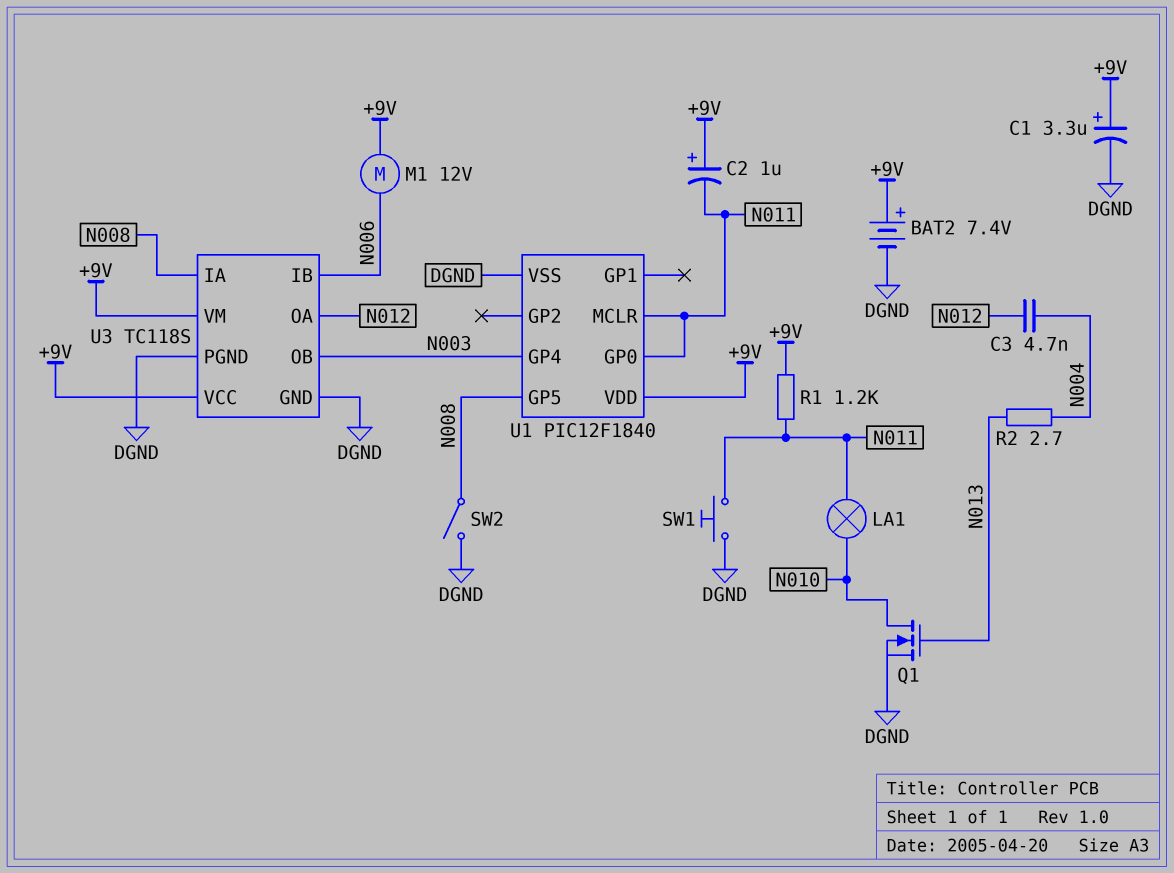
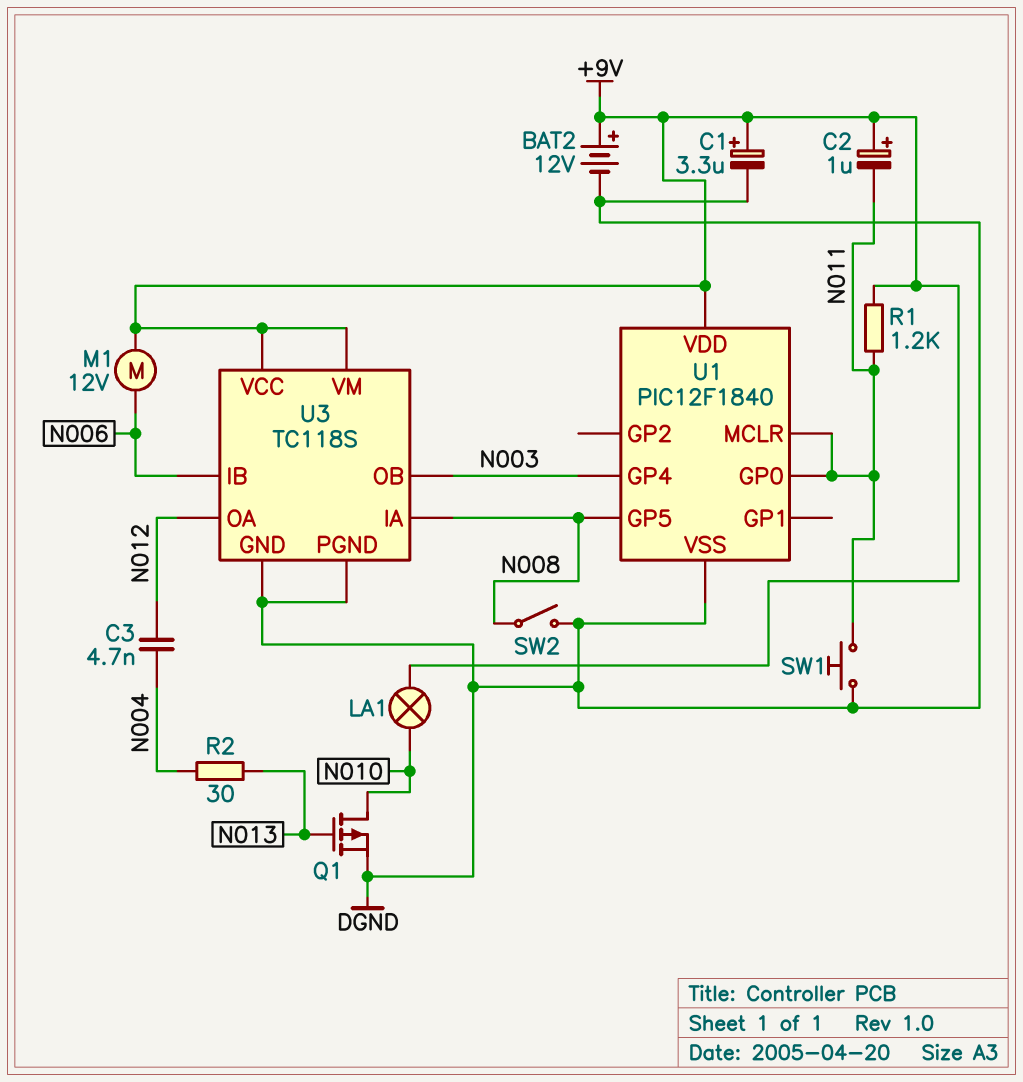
BAT2: 7.4V (plus +9V, minus DGND) -> 12V (plus +9V, minus DGND)
LA1: lamp (N010, N011) -> lamp (+9V, N010)
Q1: NMOS (G N013, D N010, S DGND) -> PMOS (G N013, D N010, S DGND)
R2: 2.7 (N004, N013) -> 30 (N004, N013)

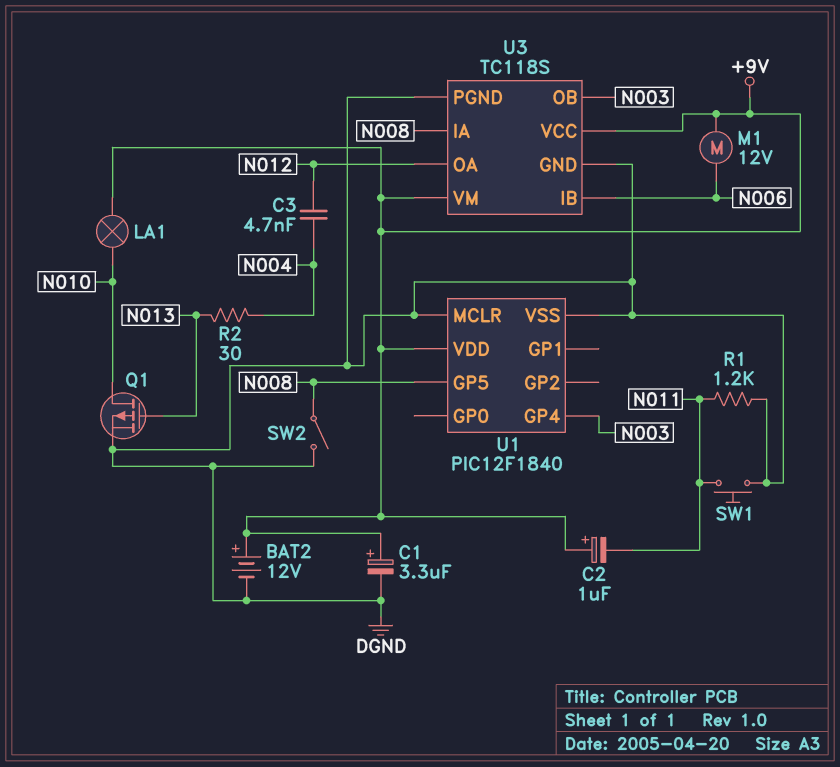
R1: 1.2k (+9V, N011) -> 1.2k (DGND, N011)
U1 pin GP0: N011 -> none
U1 pin MCLR: N011 -> DGND

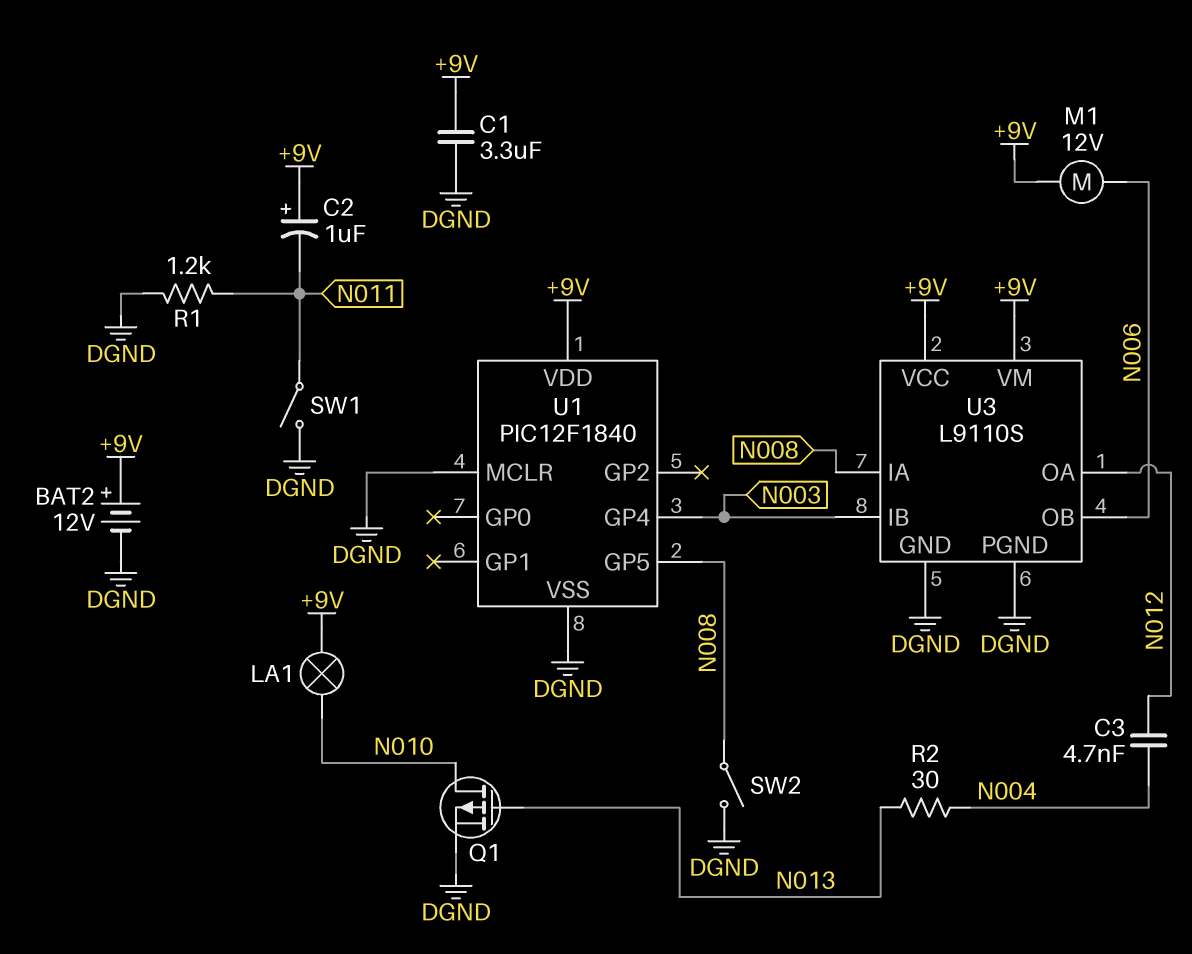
C1: 3.3uF (plus +9V, minus DGND) -> 3.3uF (+9V, DGND)
SW1: button (DGND, N011) -> switch (DGND, N011)
U3: TC118S -> L9110S
U3 pin IB: N006 -> N003
U3 pin OB: N003 -> N006

